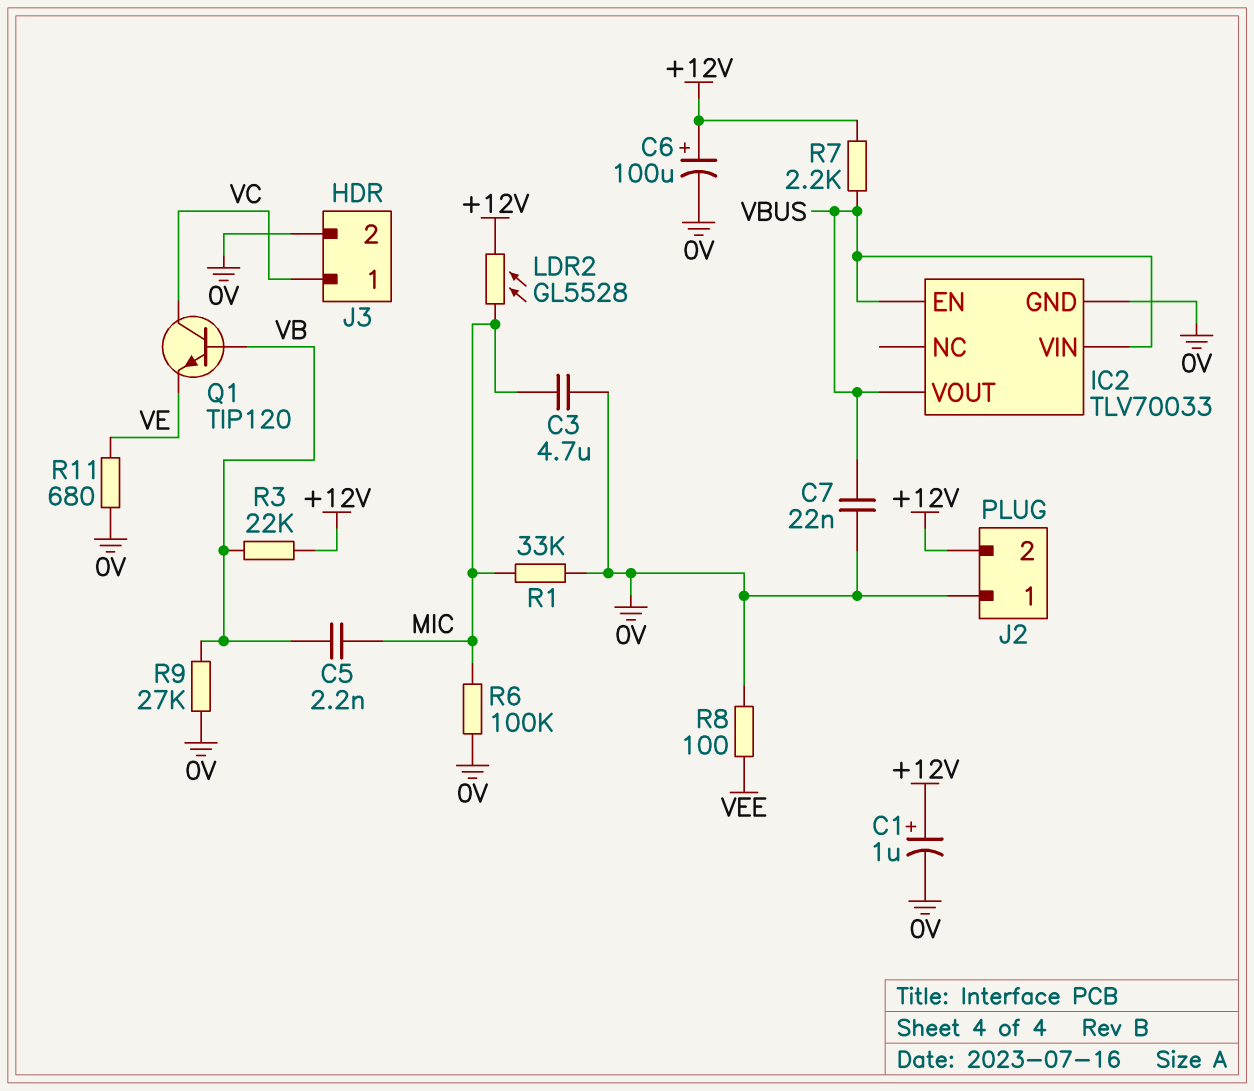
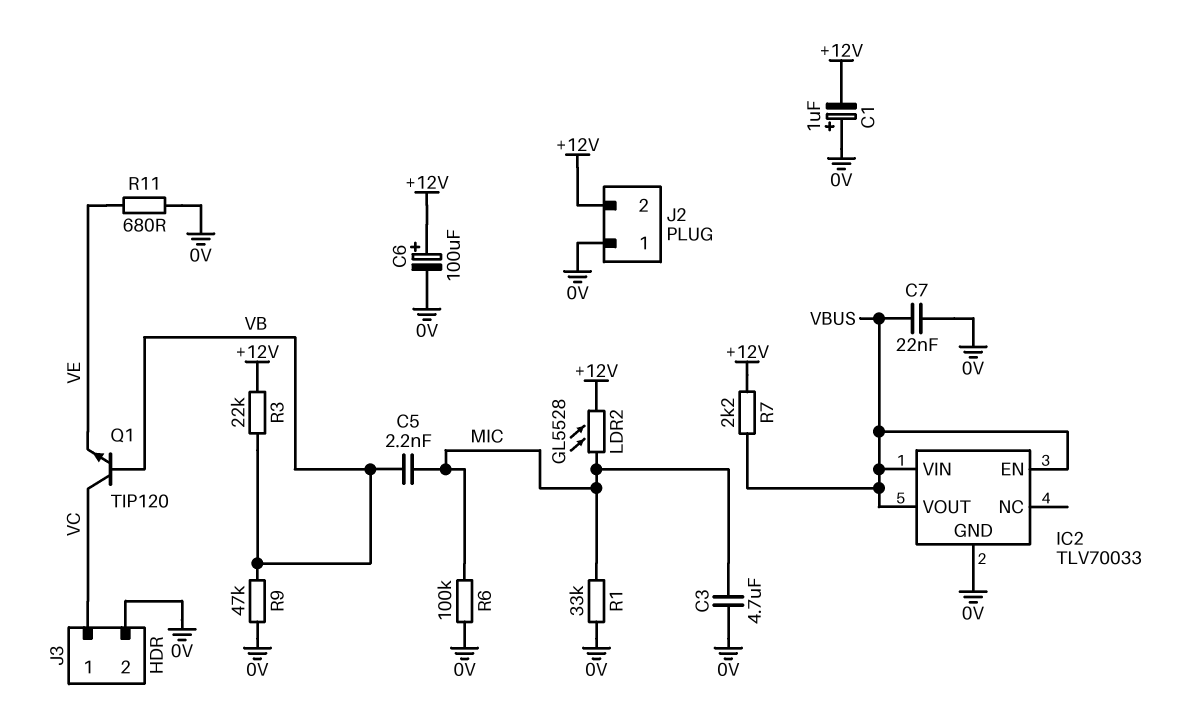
C1: 1uF (plus +12V, minus 0V) -> 1uF (plus 0V, minus +12V)
R8: 100 (0V, VEE) -> none
R9: 27k (0V, VB) -> 47k (0V, VB)

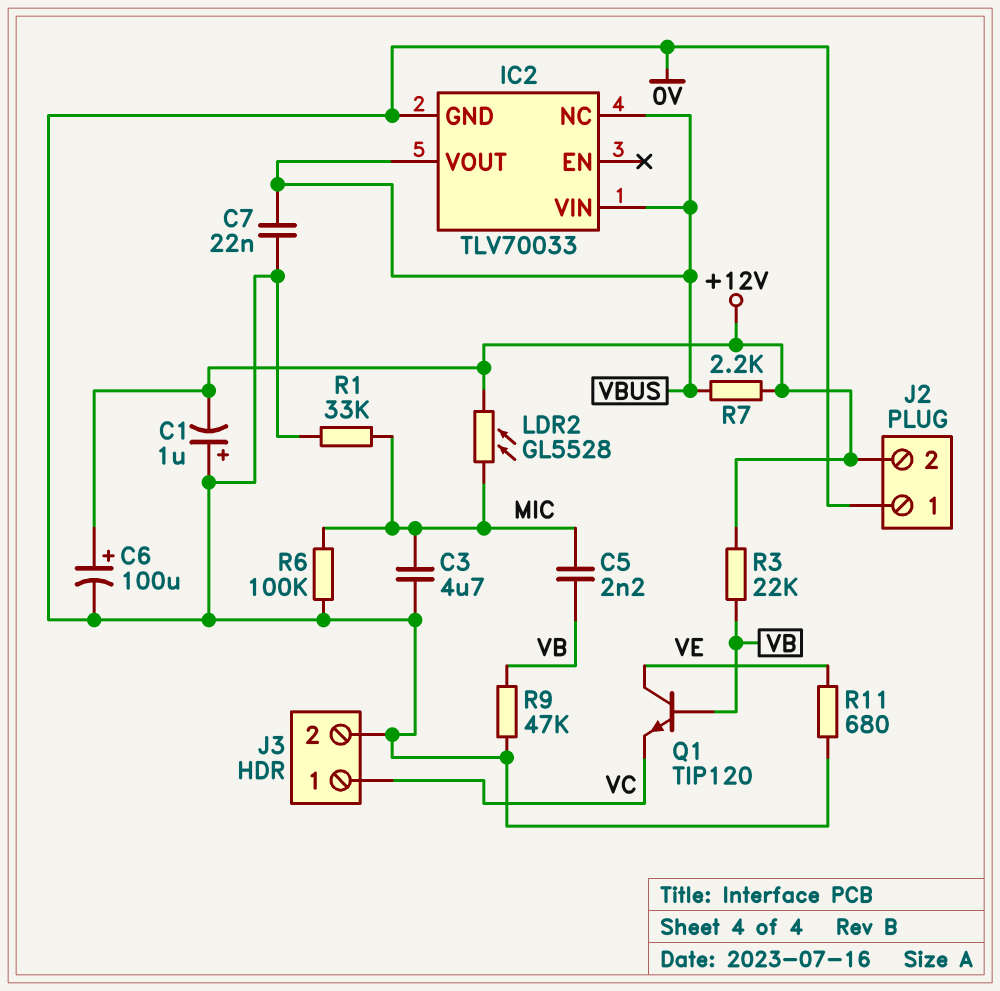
IC2 pin EN: VBUS -> none
IC2 pin NC: none -> VBUS
Q1: NPN TIP120 (B VB, C VC, E VE) -> NPN TIP120 (B VB, C VE, E VC)

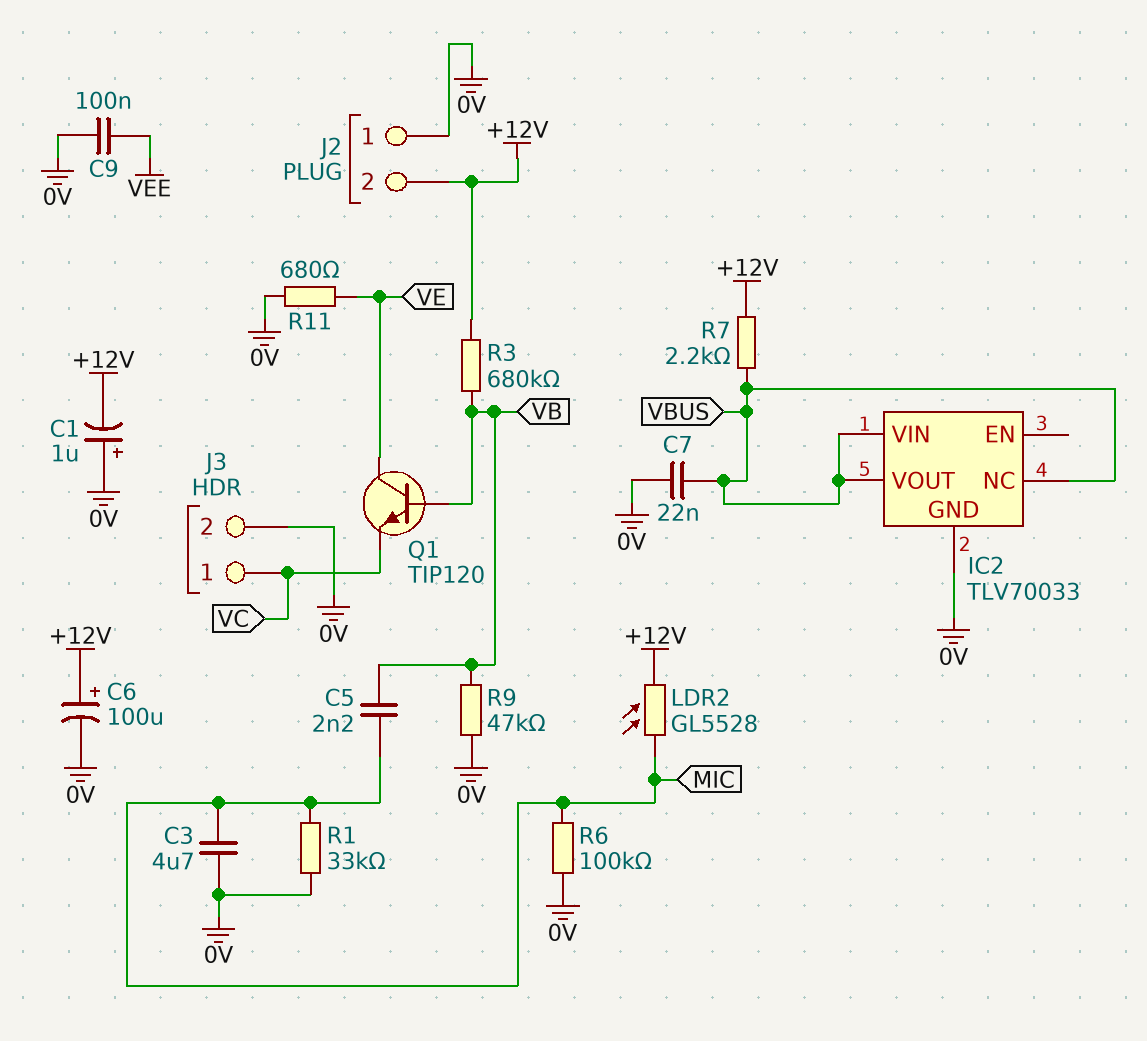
C9: none -> 100nF (0V, VEE)
R3: 22k (+12V, VB) -> 680k (+12V, VB)

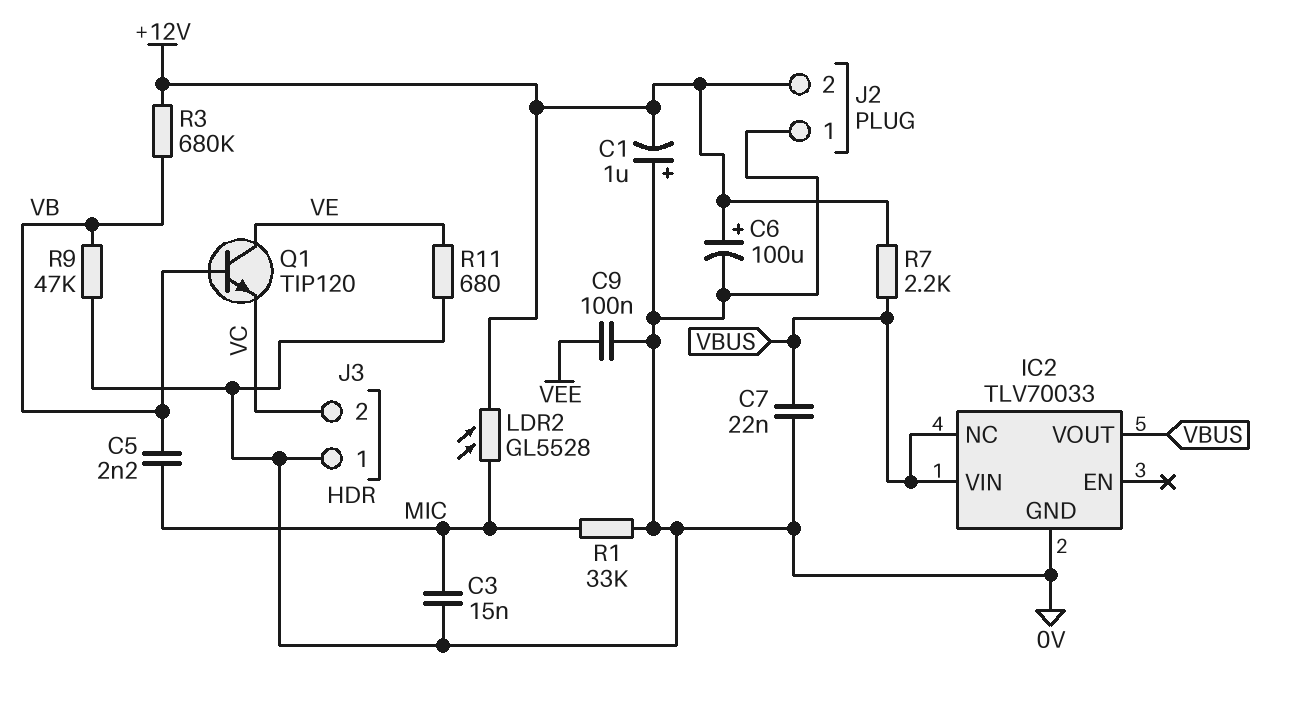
C3: 4.7uF (0V, MIC) -> 15nF (0V, MIC)
J3 pin 1: VC -> 0V
J3 pin 2: 0V -> VC
R6: 100k (0V, MIC) -> none

